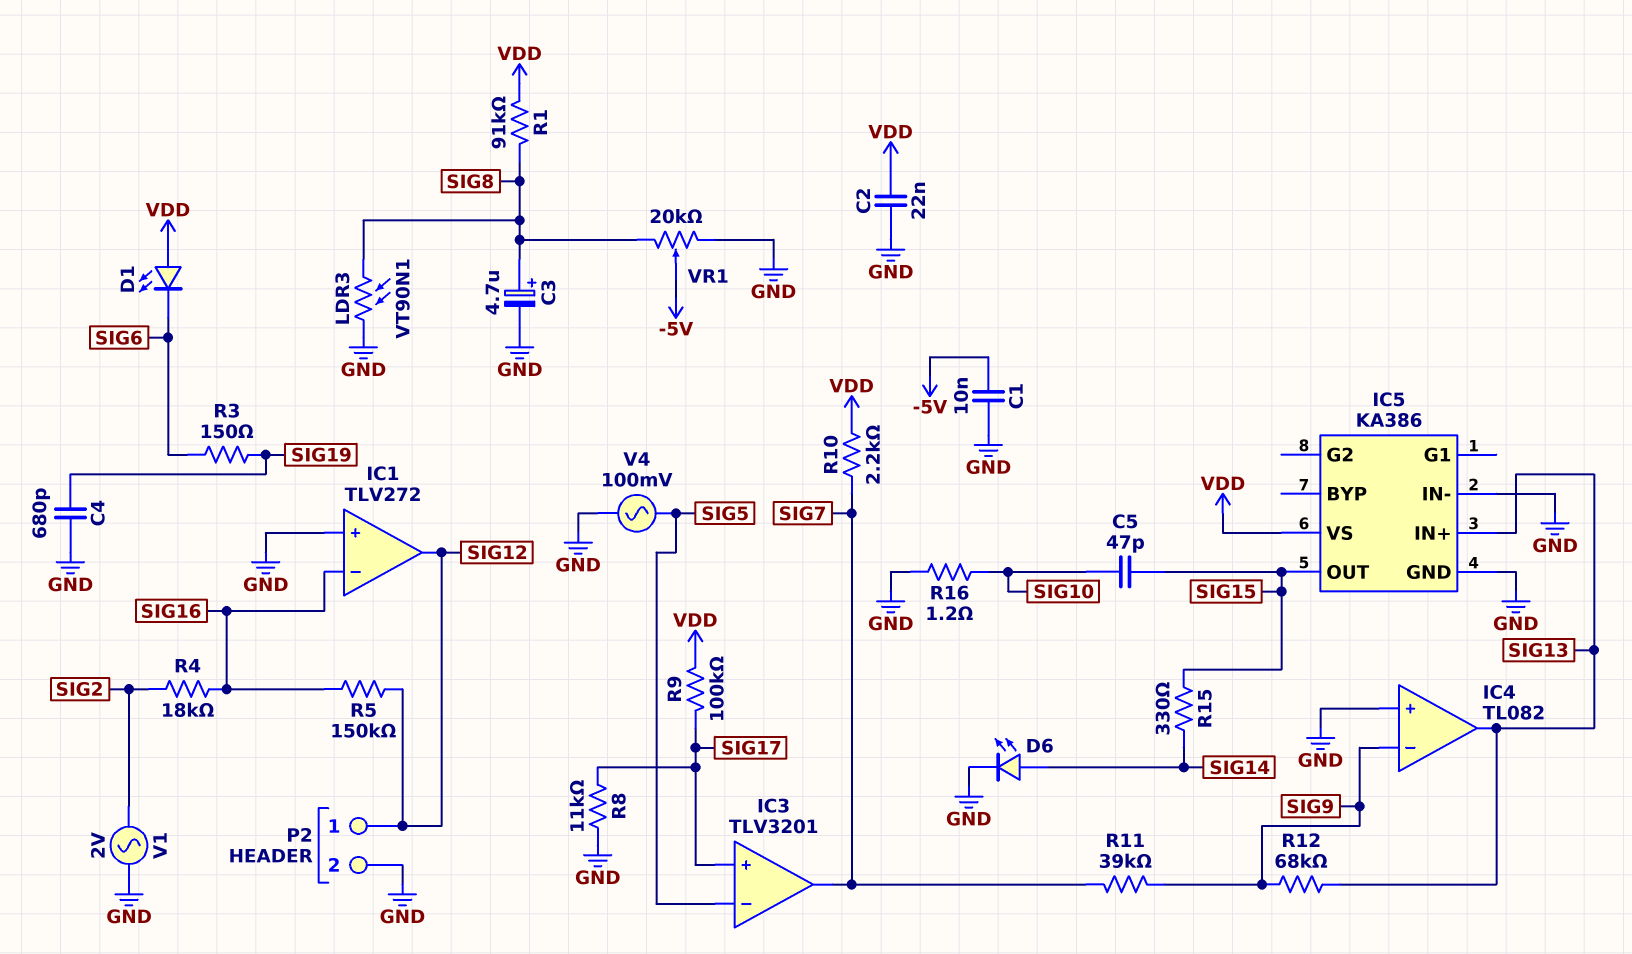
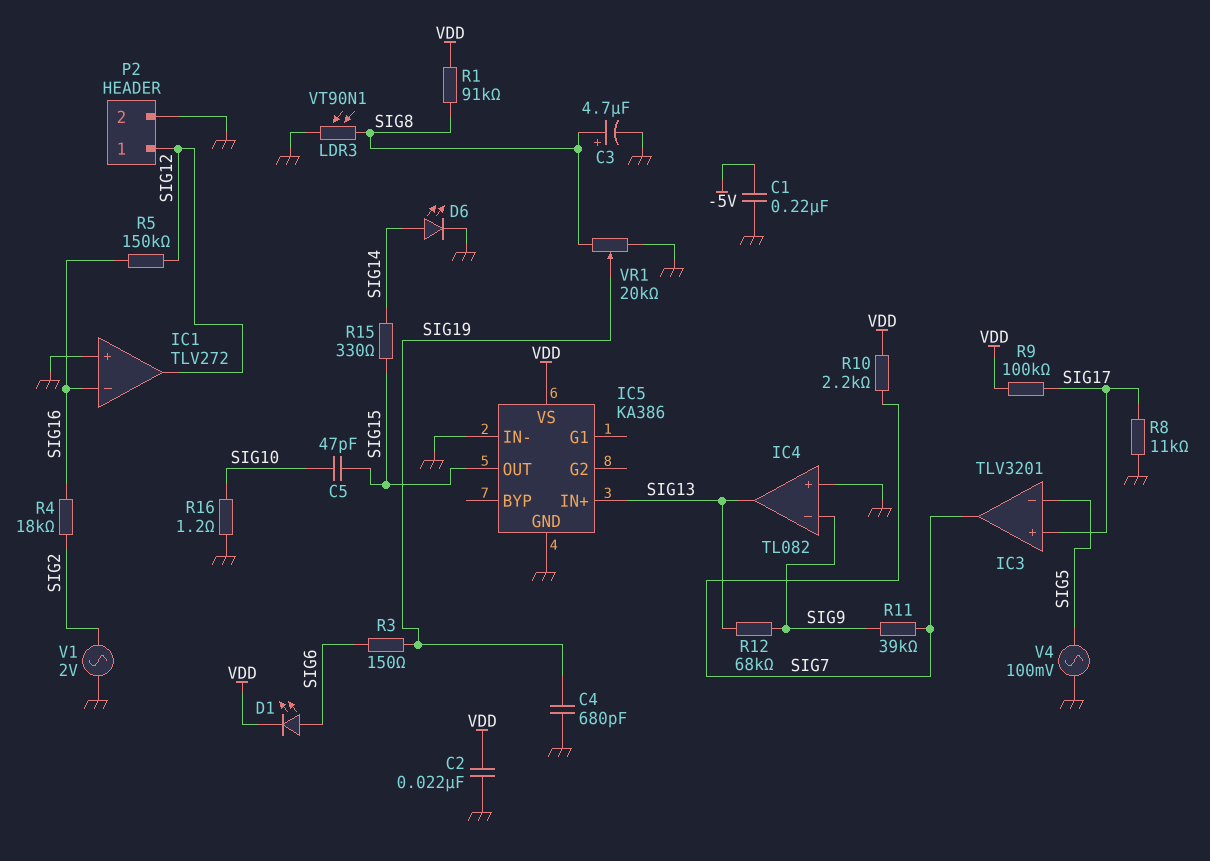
C1: 10nF (-5V, GND) -> 220nF (-5V, GND)
D1: LED (A VDD, K SIG6) -> LED (A SIG6, K VDD)
VR1: 20k (GND, SIG8, wiper -5V) -> 20k (GND, SIG8, wiper SIG19)

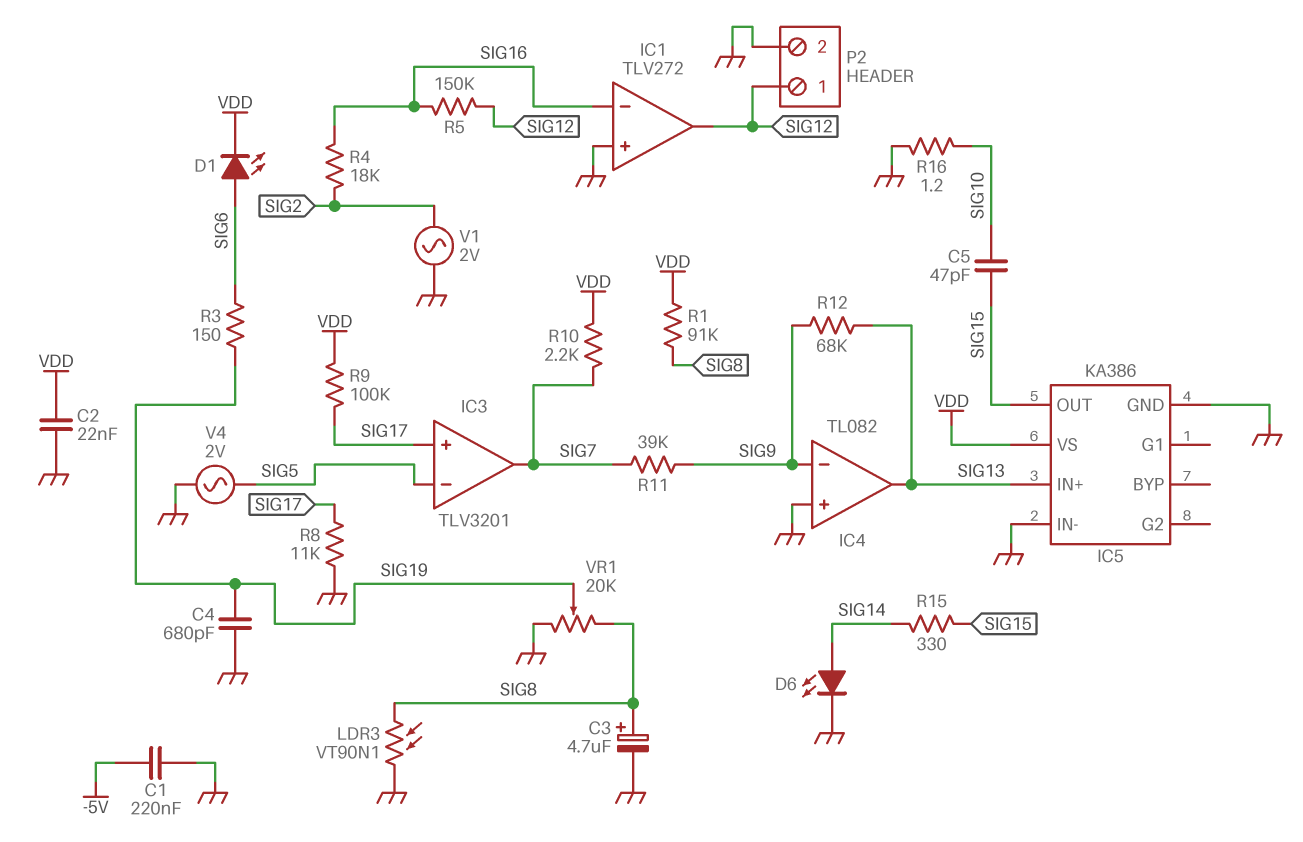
V4: AC 100mV (GND, SIG5) -> AC 2V (GND, SIG5)

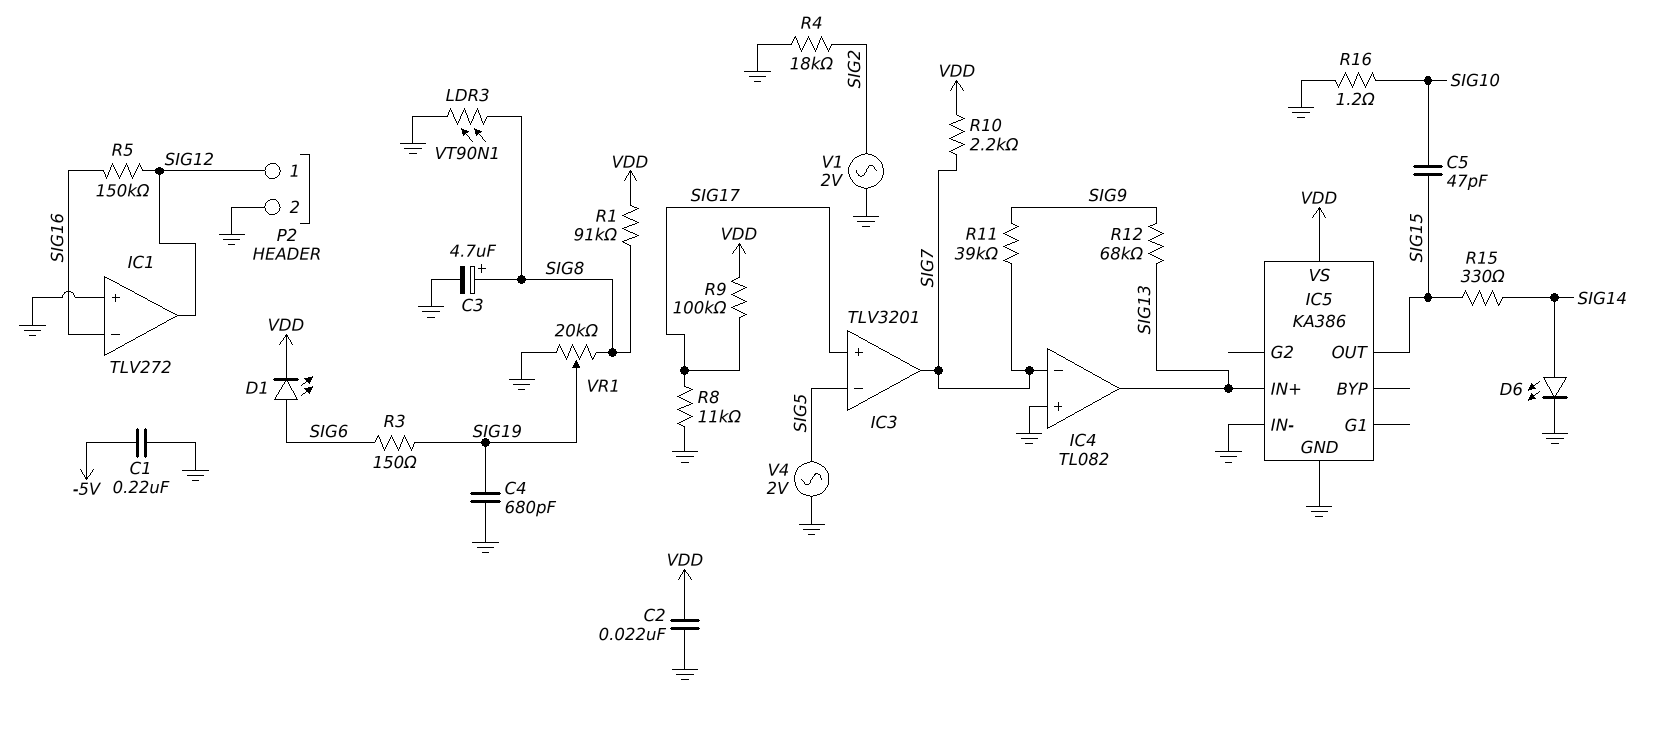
IC4 pin in-: SIG9 -> SIG7
R4: 18k (SIG2, SIG16) -> 18k (GND, SIG2)

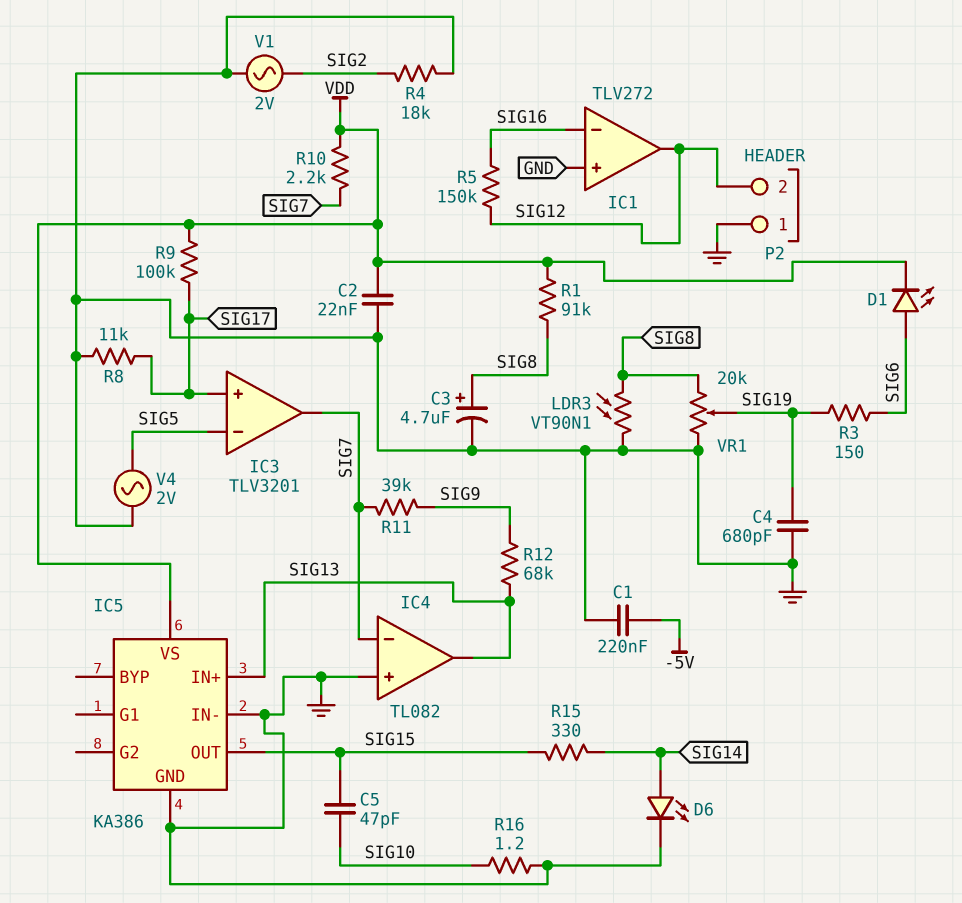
P2 pin 1: SIG12 -> GND
P2 pin 2: GND -> SIG12

